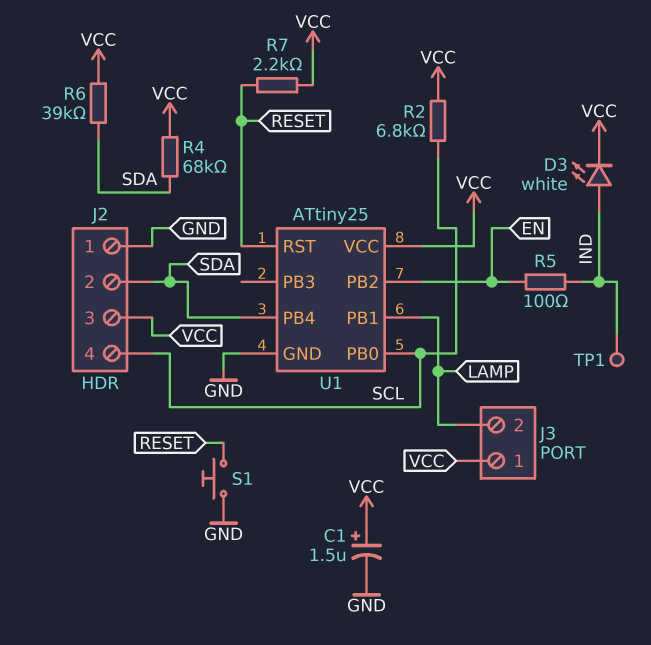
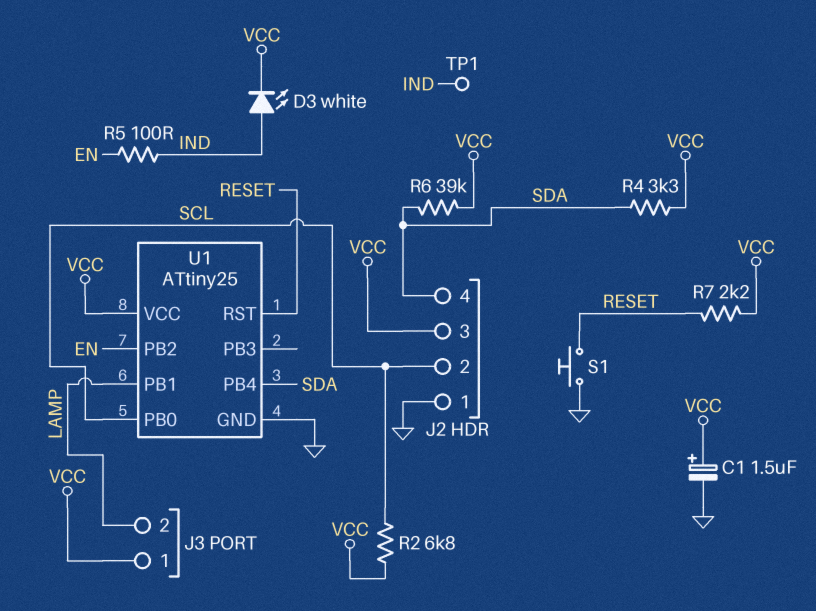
J2 pin 2: SDA -> SCL
J2 pin 4: SCL -> SDA
R4: 68k (SDA, VCC) -> 3.3k (SDA, VCC)

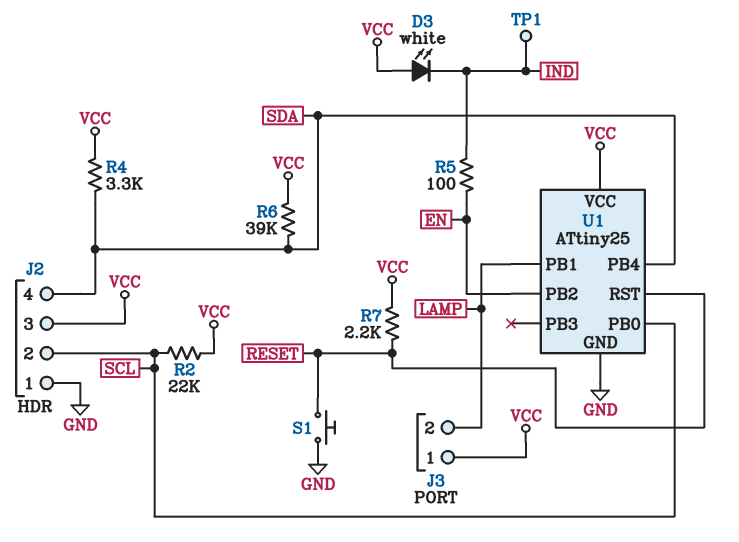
C1: 1.5uF (plus VCC, minus GND) -> none
D3: LED white (A IND, K VCC) -> LED white (A VCC, K IND)
R2: 6.8k (SCL, VCC) -> 22k (SCL, VCC)

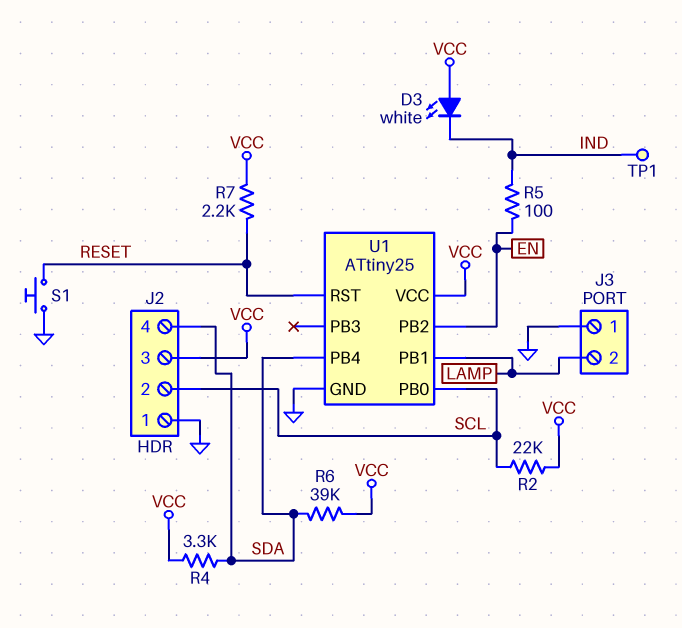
J3 pin 1: VCC -> GND

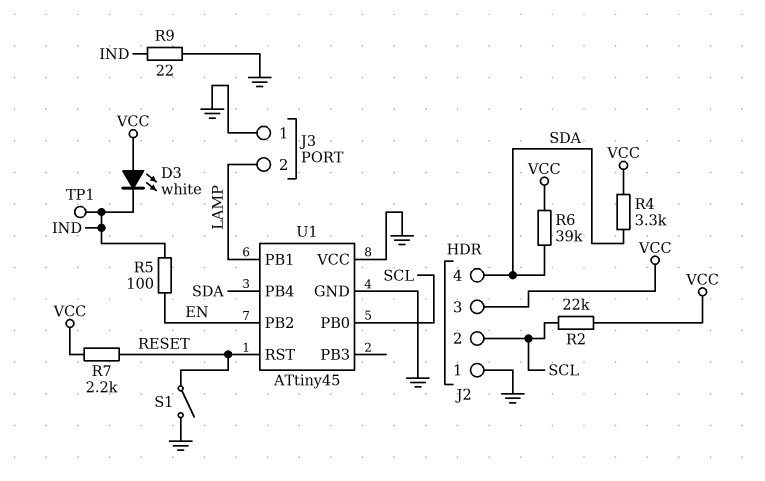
R9: none -> 22 (GND, IND)
S1: button (GND, RESET) -> switch (GND, RESET)
U1: ATtiny25 -> ATtiny45
U1 pin VCC: VCC -> GND

